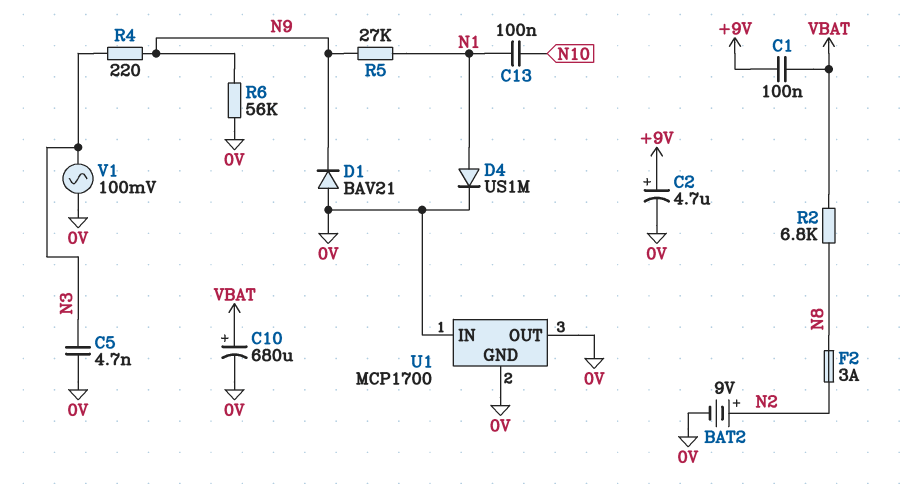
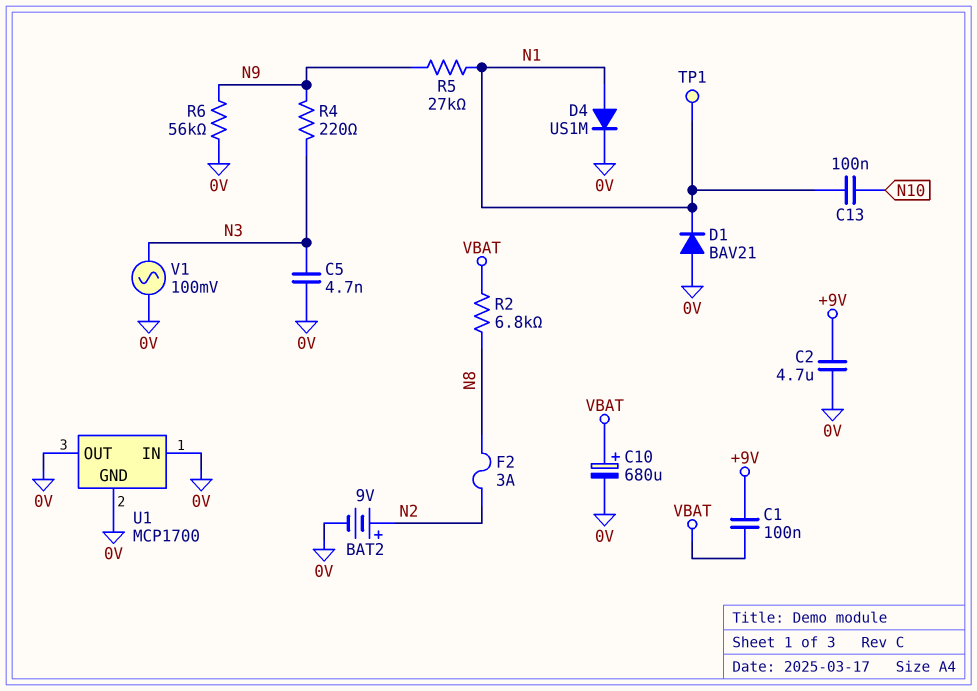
C2: 4.7uF (plus +9V, minus 0V) -> 4.7uF (+9V, 0V)
D1: diode BAV21 (A 0V, K N9) -> diode BAV21 (A 0V, K N1)
TP1: none -> test point (N1)

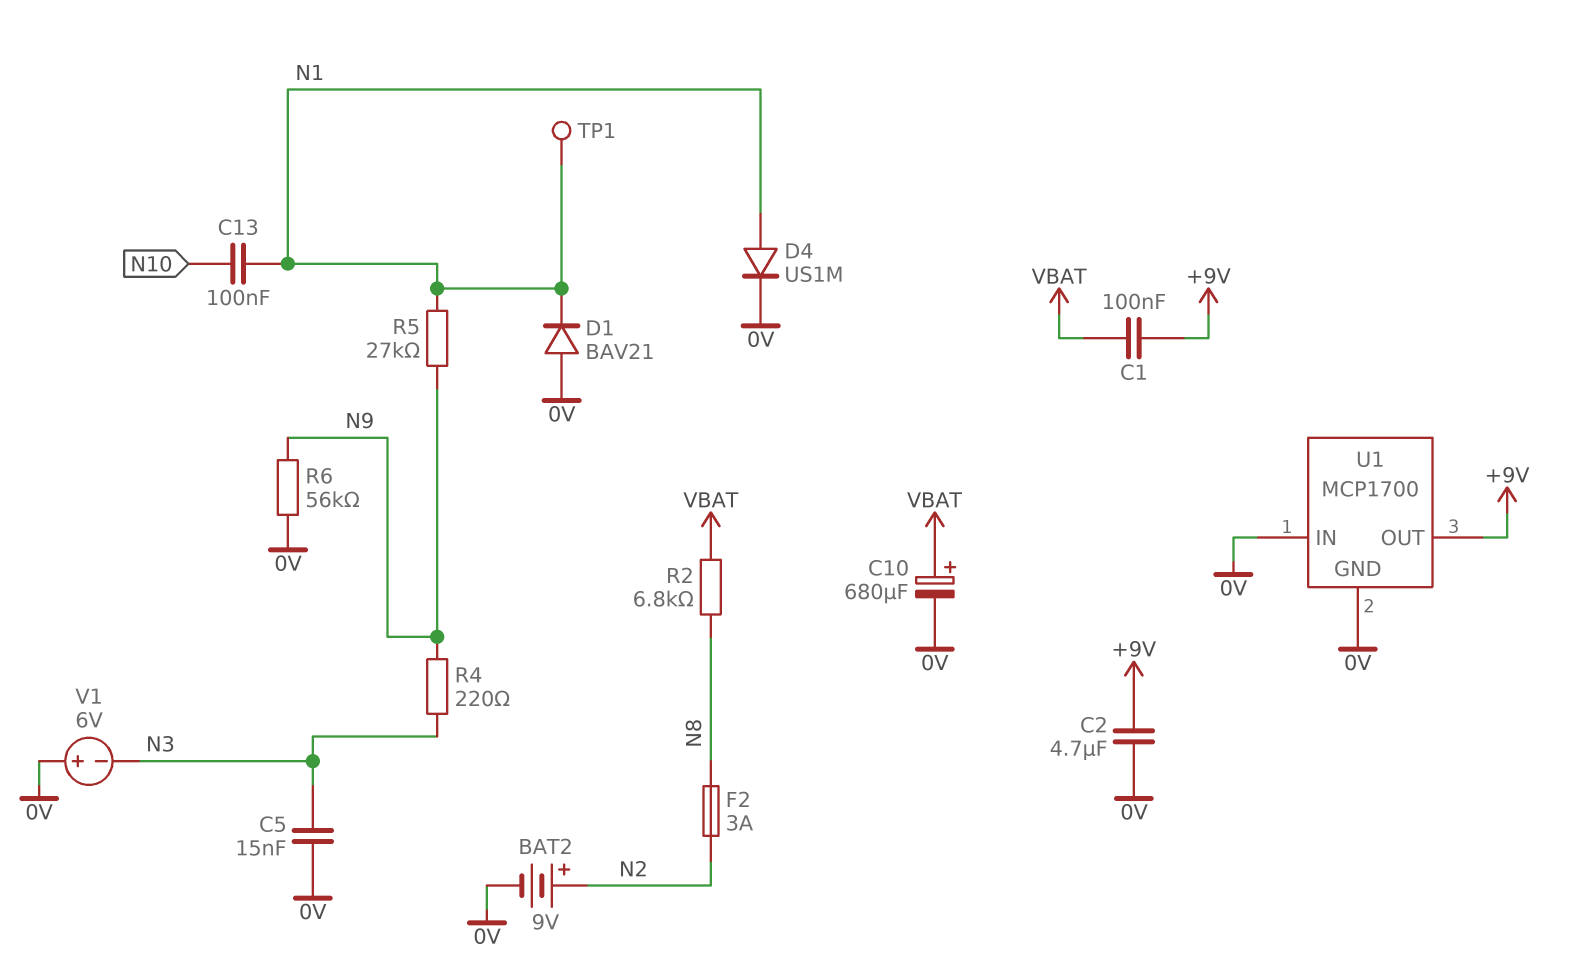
C5: 4.7nF (0V, N3) -> 15nF (0V, N3)
U1 pin OUT: 0V -> +9V
V1: AC 100mV (0V, N3) -> 6V (plus 0V, minus N3)

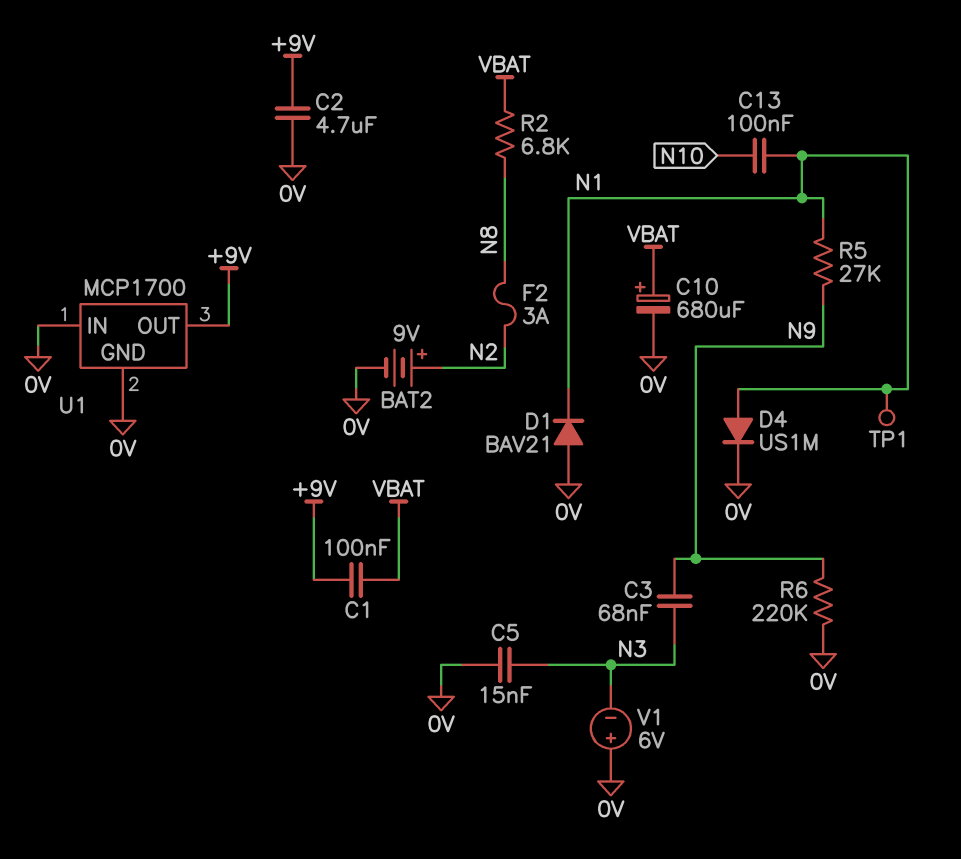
C3: none -> 68nF (N3, N9)
R4: 220 (N3, N9) -> none
R6: 56k (0V, N9) -> 220k (0V, N9)

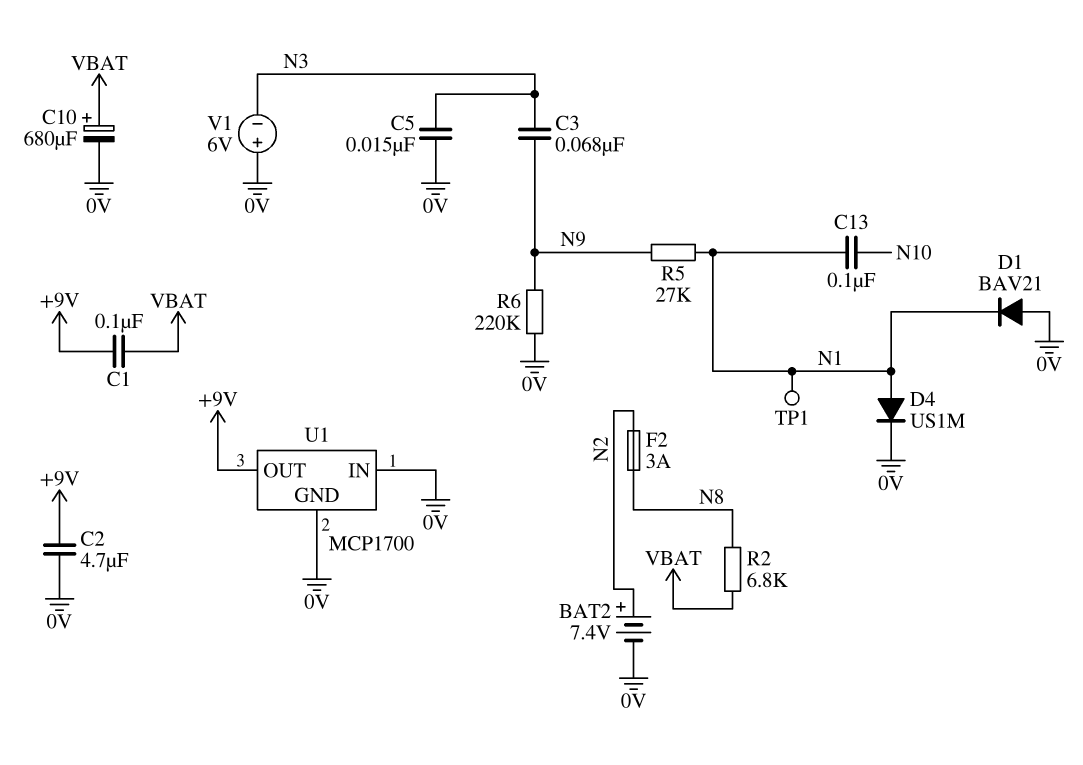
BAT2: 9V (plus N2, minus 0V) -> 7.4V (plus N2, minus 0V)

